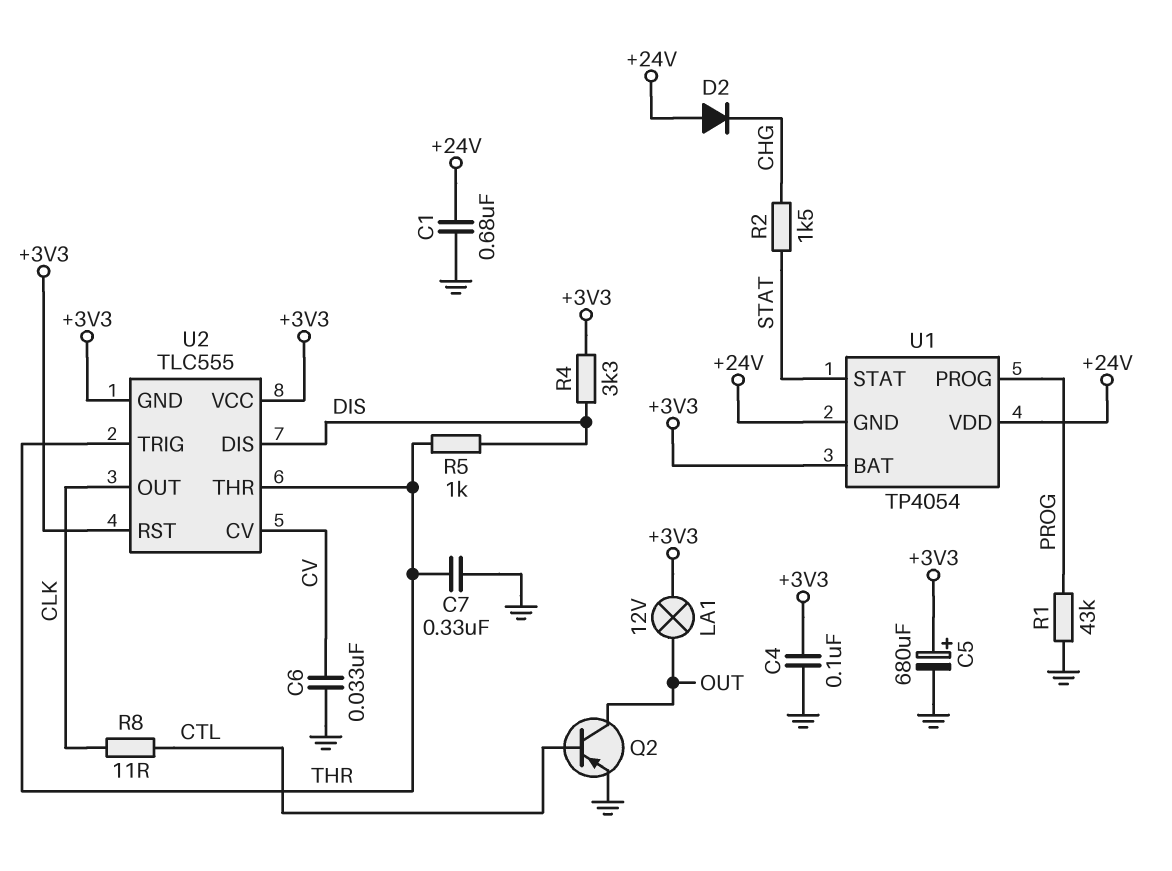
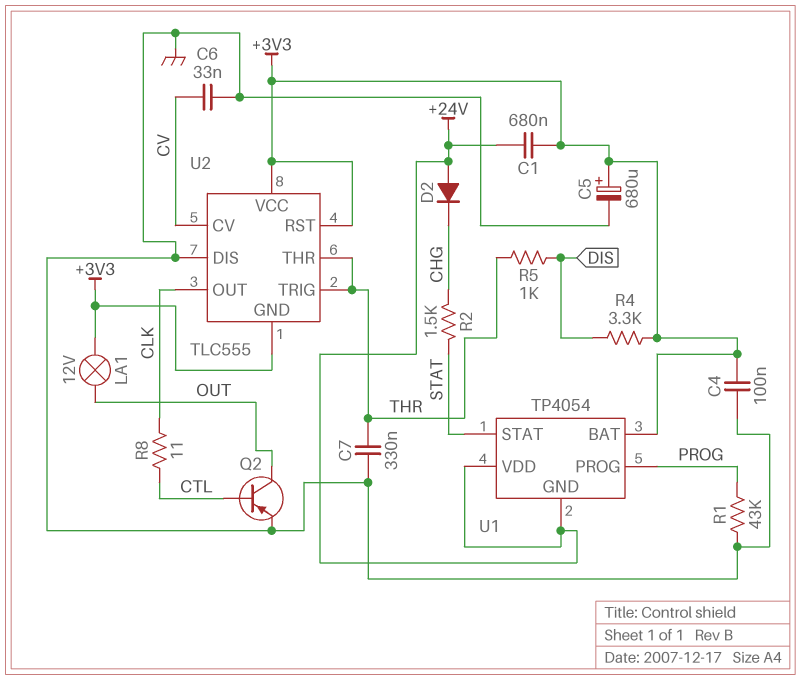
C1: 680nF (+24V, GND) -> 680nF (+3V3, +24V)
U2 pin DIS: DIS -> GND

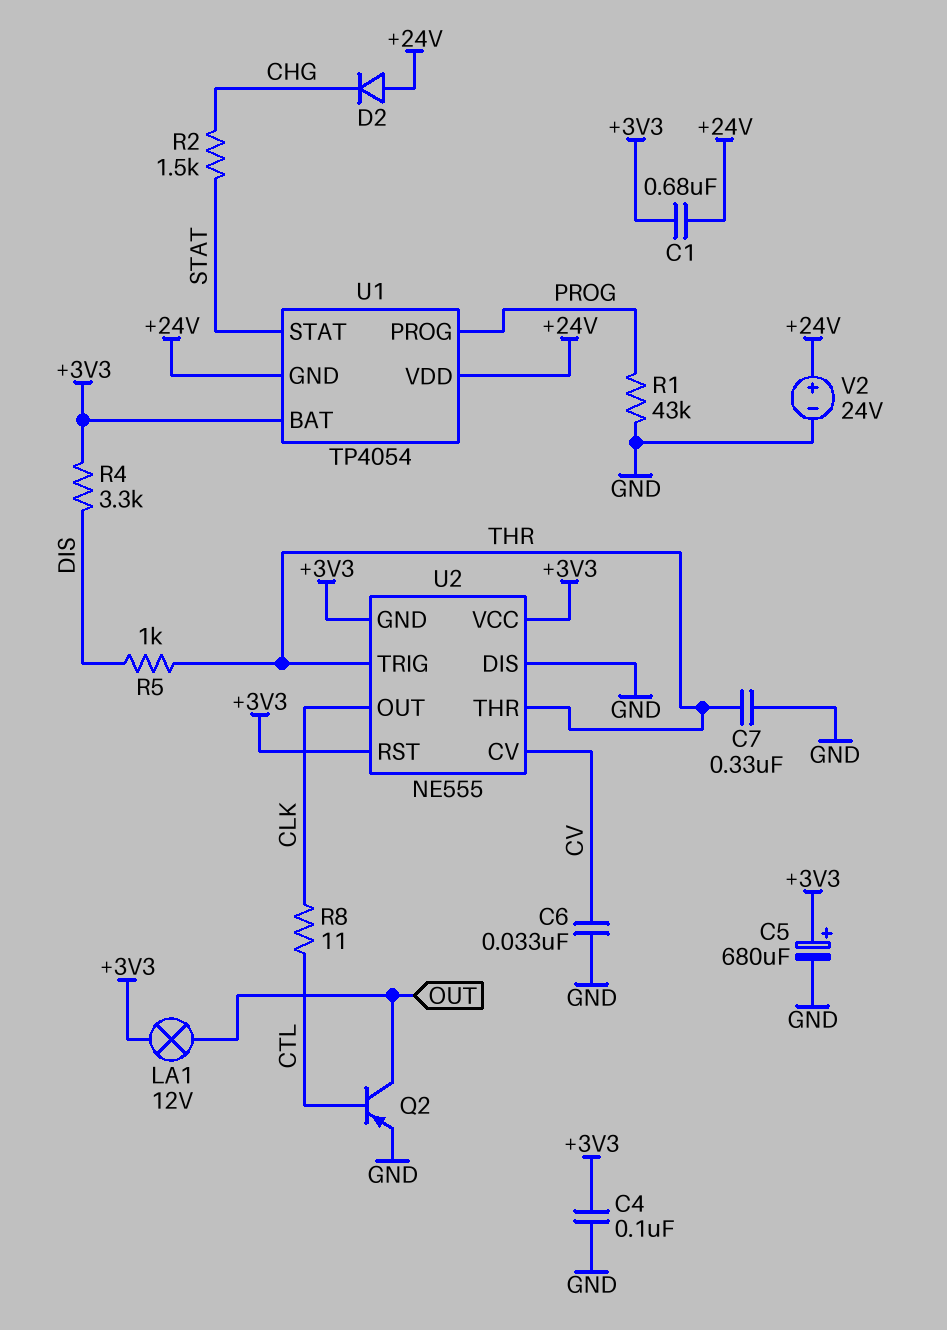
U2: TLC555 -> NE555
V2: none -> 24V (plus +24V, minus GND)

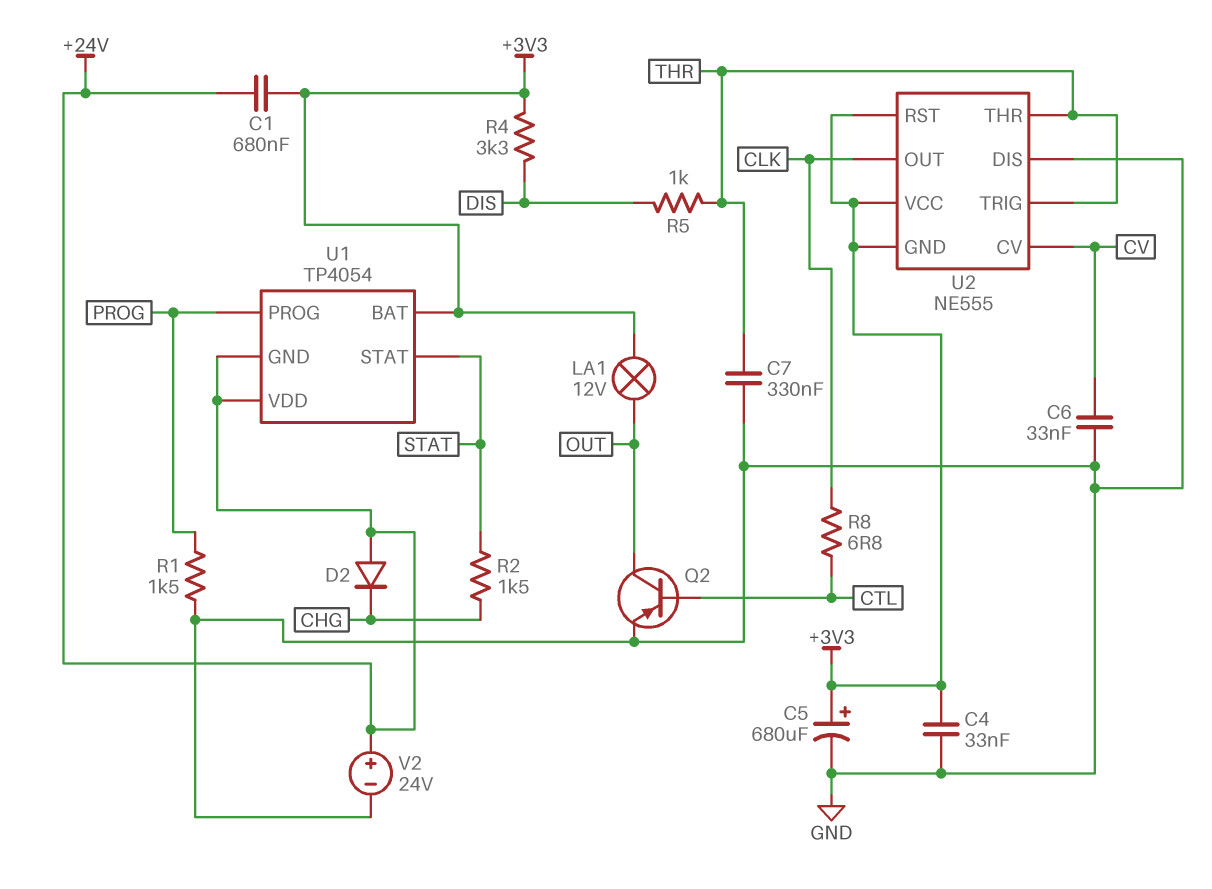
C4: 100nF (+3V3, GND) -> 33nF (+3V3, GND)
R1: 43k (GND, PROG) -> 1.5k (GND, PROG)
R8: 11 (CLK, CTL) -> 6.8 (CLK, CTL)

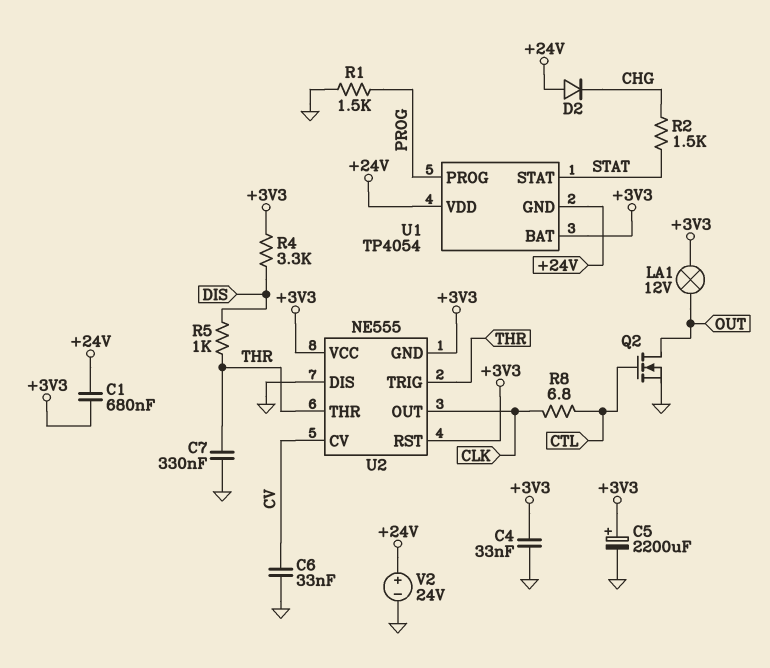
C5: 680uF (plus +3V3, minus GND) -> 2200uF (plus +3V3, minus GND)
Q2: PNP (B CTL, C OUT, E GND) -> NMOS (G CTL, D OUT, S GND)

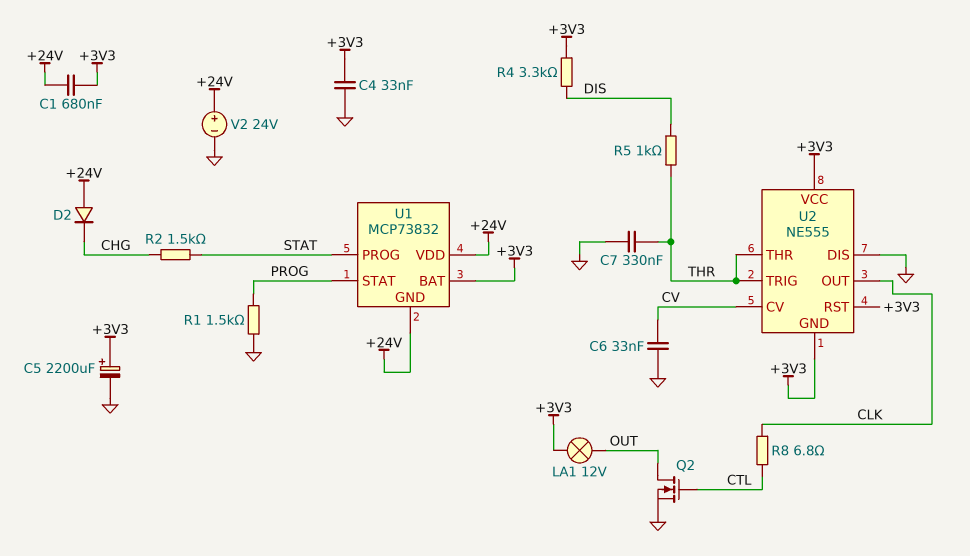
U1: TP4054 -> MCP73832
U1 pin PROG: PROG -> STAT
U1 pin STAT: STAT -> PROG

